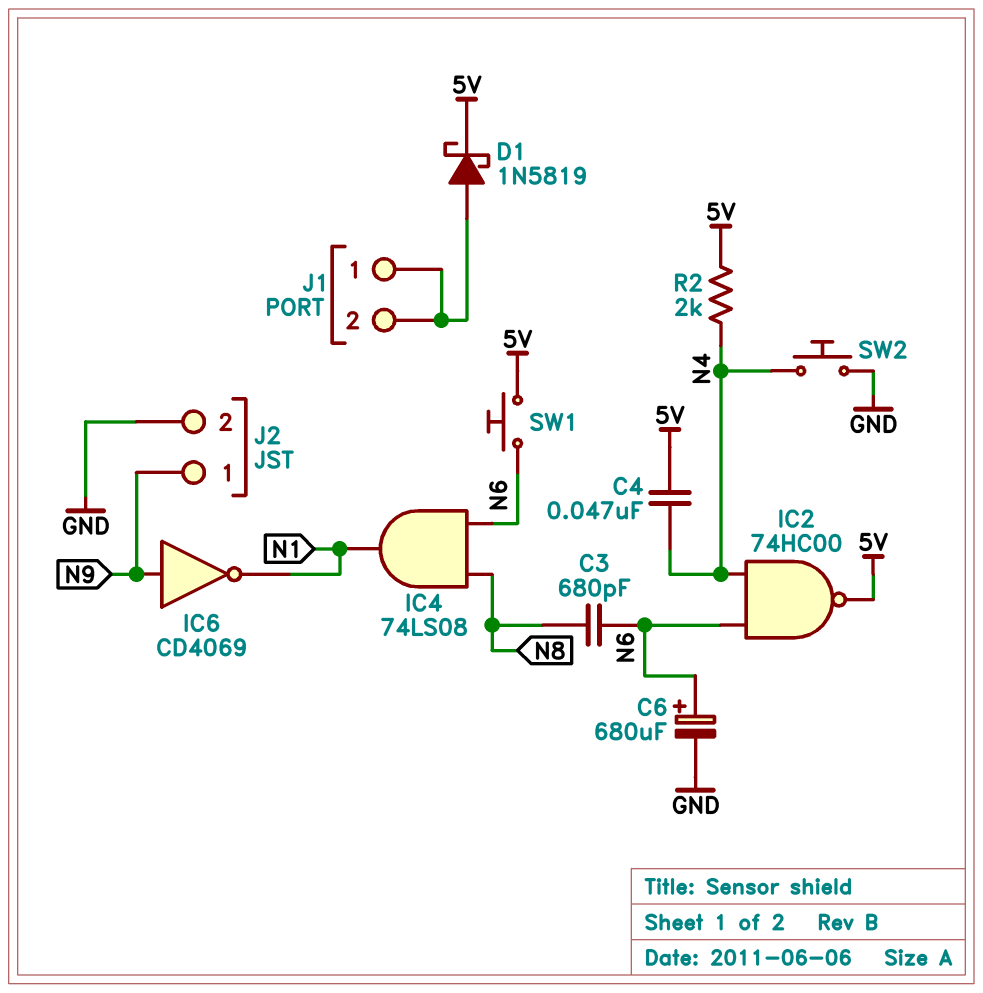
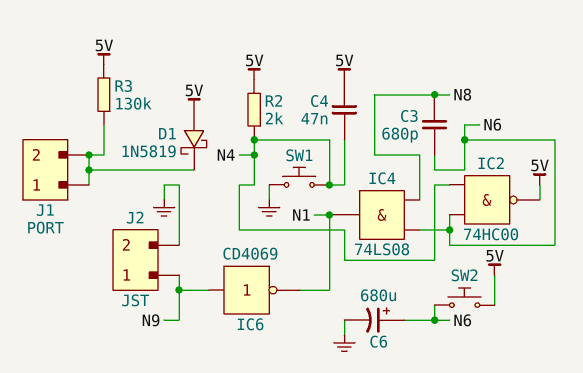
D1: schottky 1N5819 (A J1/1, K 5V) -> schottky 1N5819 (A 5V, K J1/1)
R3: none -> 130k (5V, J1/1)
SW1: button (5V, N6) -> button (GND, N4)
SW2: button (GND, N4) -> button (5V, N6)

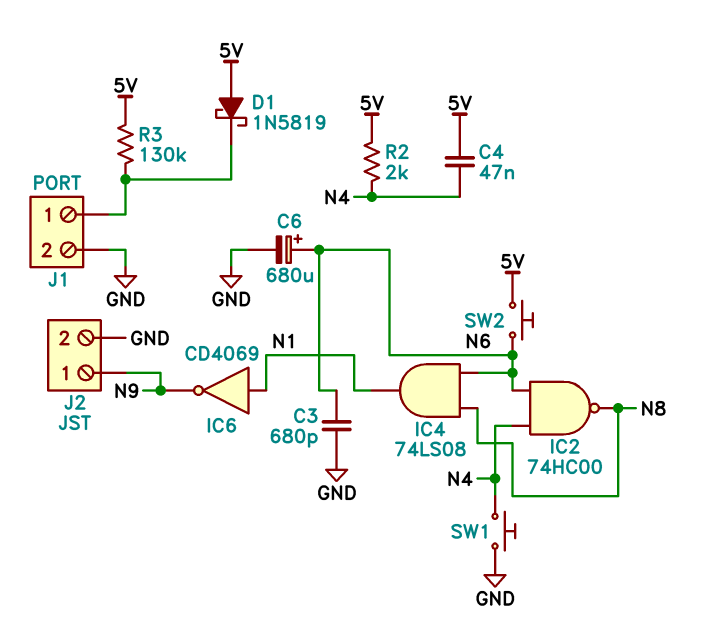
C3: 680pF (N6, N8) -> 680pF (GND, N6)
IC2: NAND 74HC00 (in N4, in N6, out 5V) -> NAND 74HC00 (in N4, in N6, out N8)
IC6: NOT CD4069 (in N9, out N1) -> NOT CD4069 (in N1, out N9)
J1 pin 2: J1/1 -> GND

